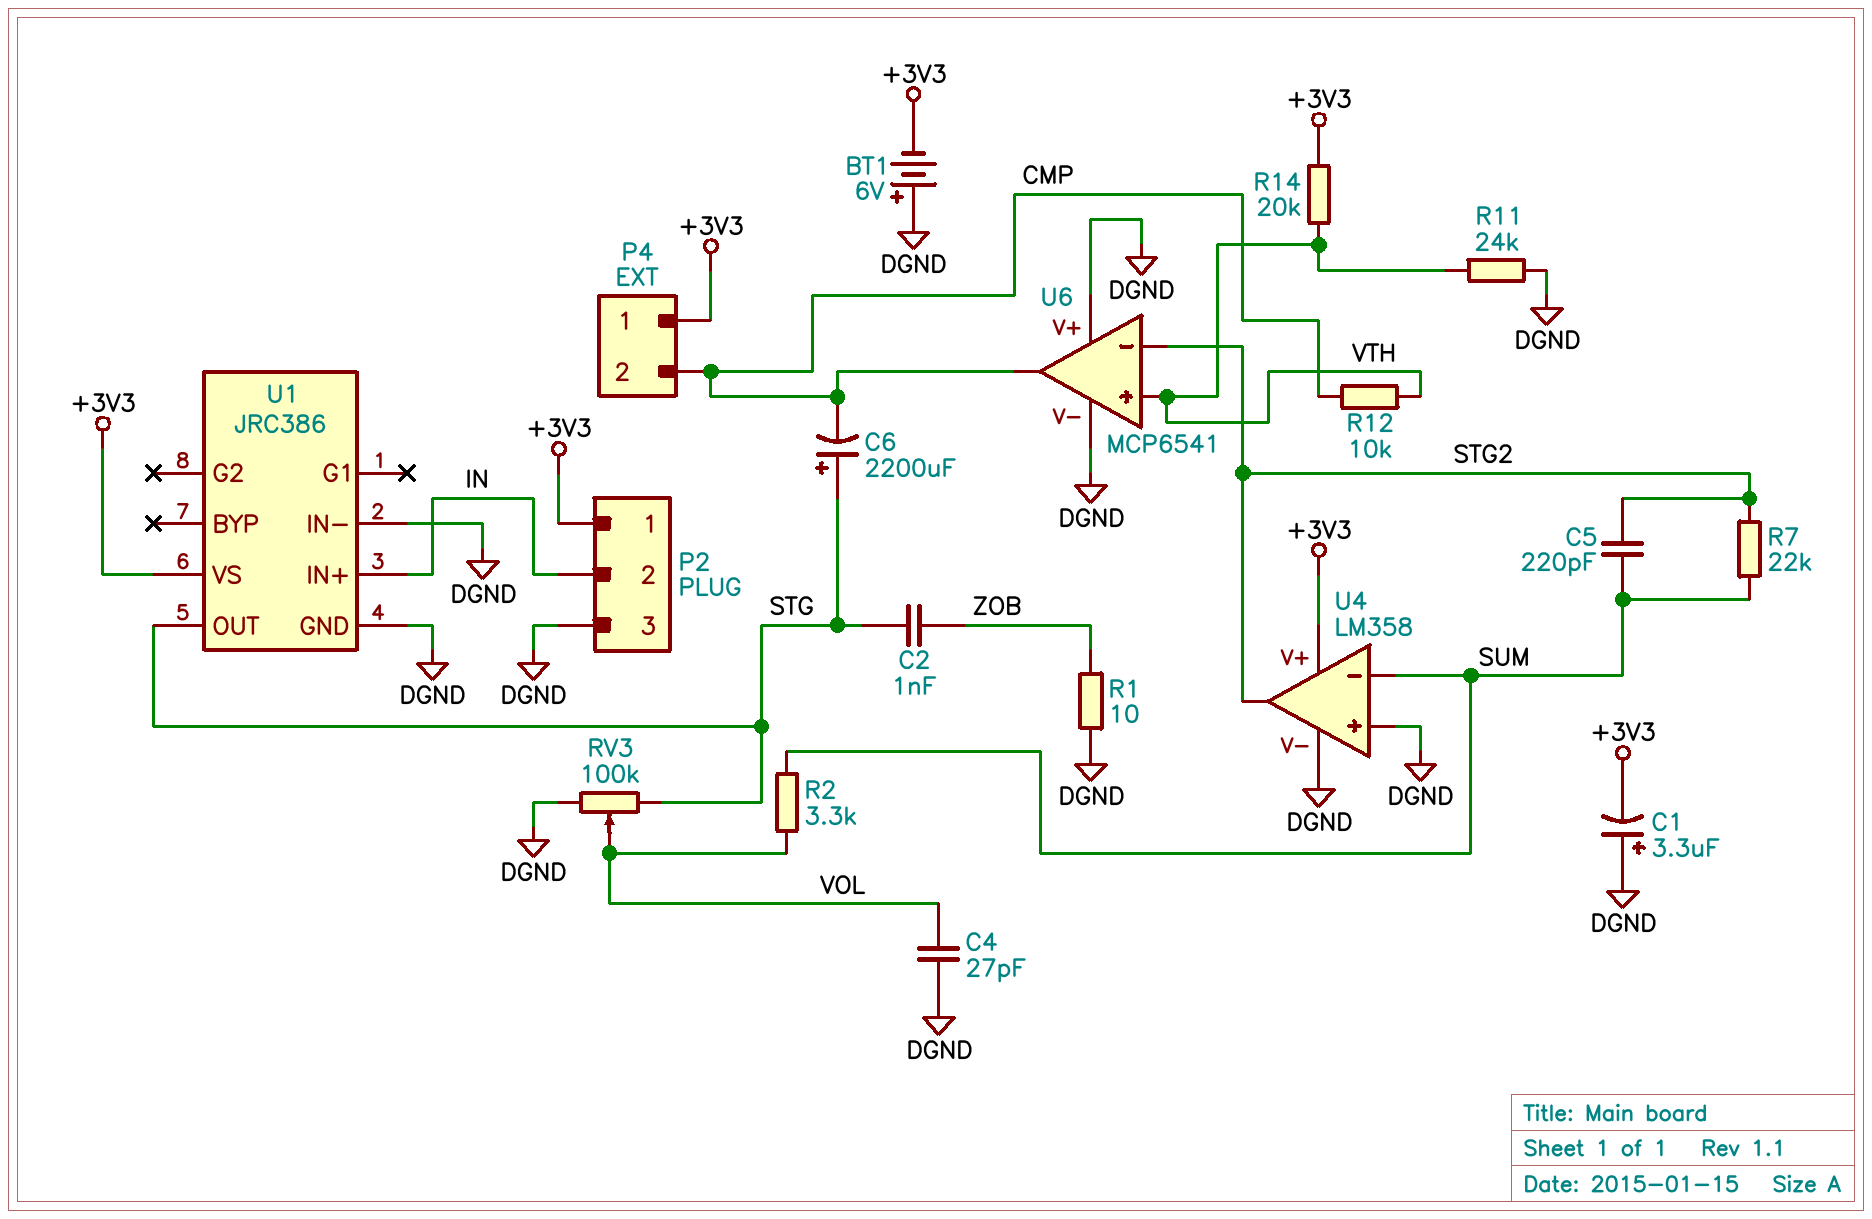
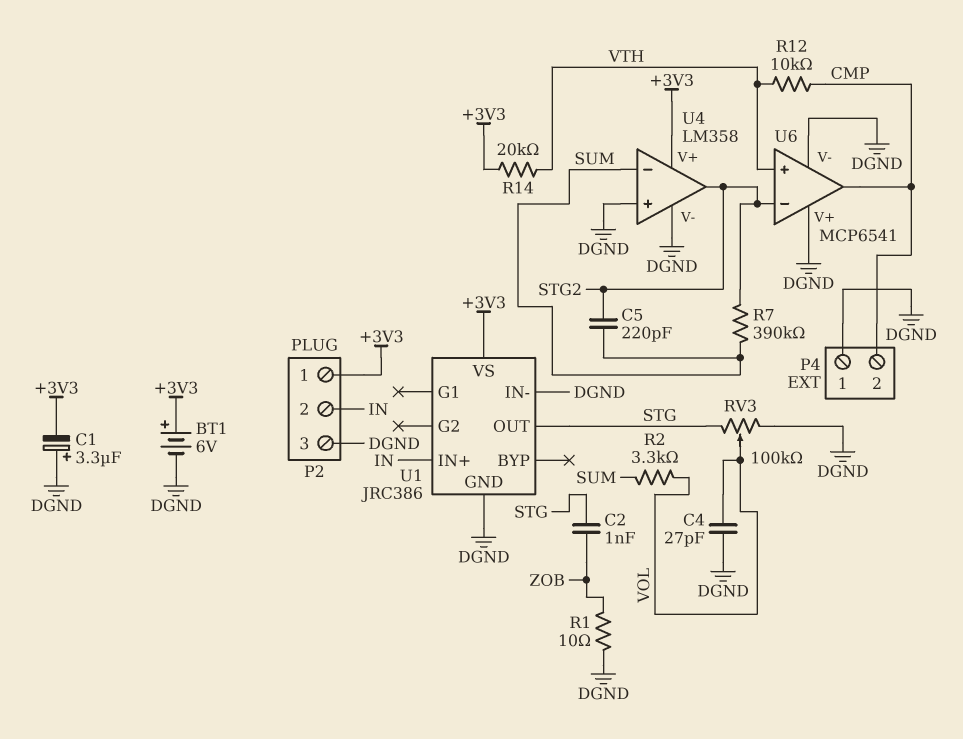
BT1: 6V (plus DGND, minus +3V3) -> 6V (plus +3V3, minus DGND)
C6: 2200uF (plus STG, minus CMP) -> none
P4 pin 1: +3V3 -> DGND
R7: 22k (STG2, SUM) -> 390k (STG2, SUM)
R11: 24k (DGND, VTH) -> none

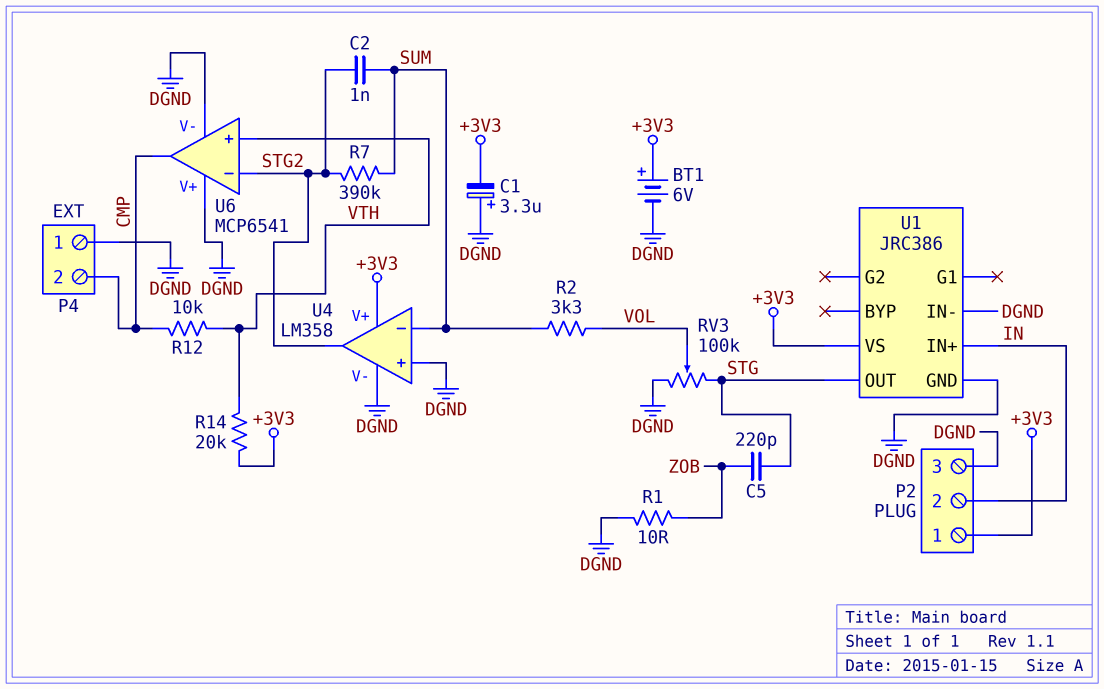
C2: 1nF (STG, ZOB) -> 1nF (STG2, SUM)
C4: 27pF (DGND, VOL) -> none
C5: 220pF (STG2, SUM) -> 220pF (STG, ZOB)

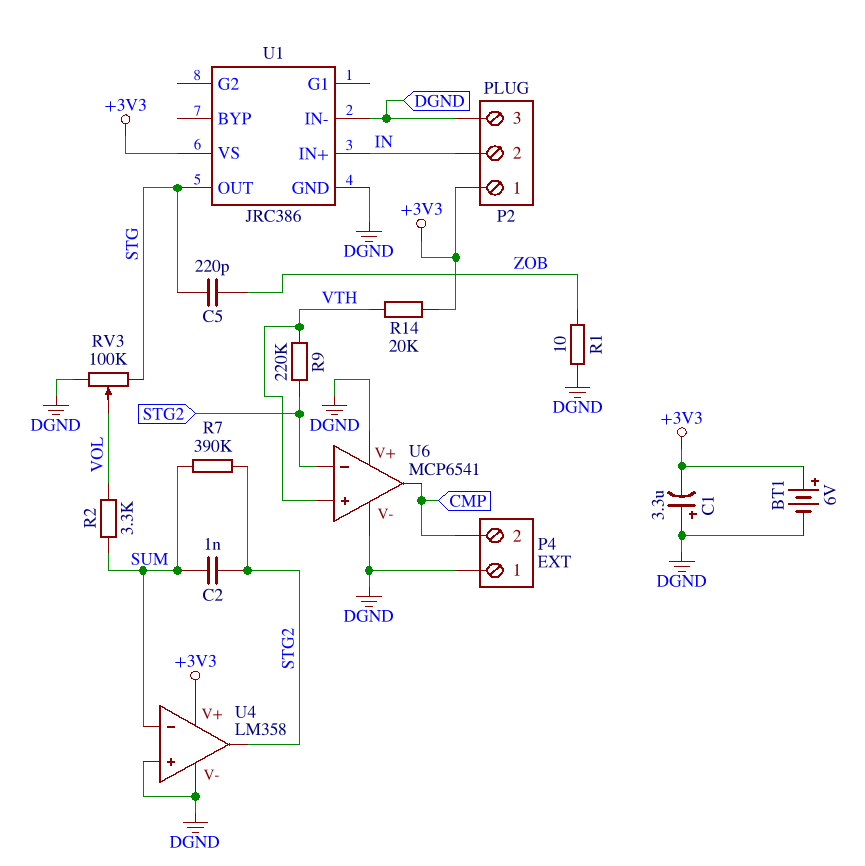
R9: none -> 220k (STG2, VTH)
R12: 10k (CMP, VTH) -> none

